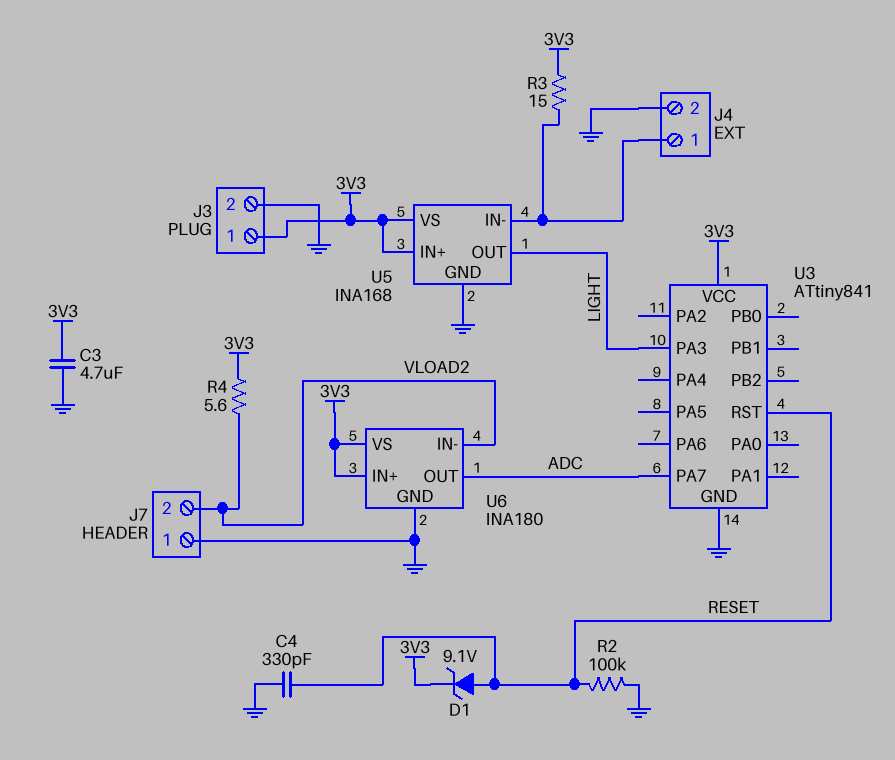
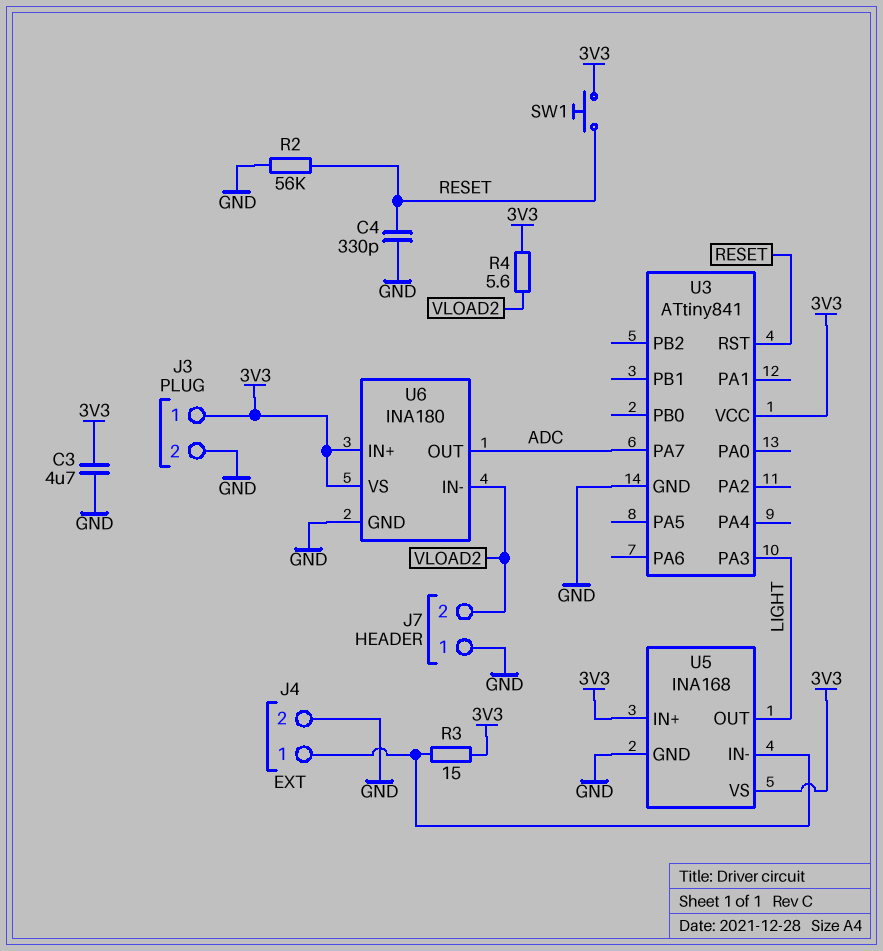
D1: zener 9.1V (A RESET, K 3V3) -> none
R2: 100k (GND, RESET) -> 56k (GND, RESET)
SW1: none -> button (3V3, RESET)

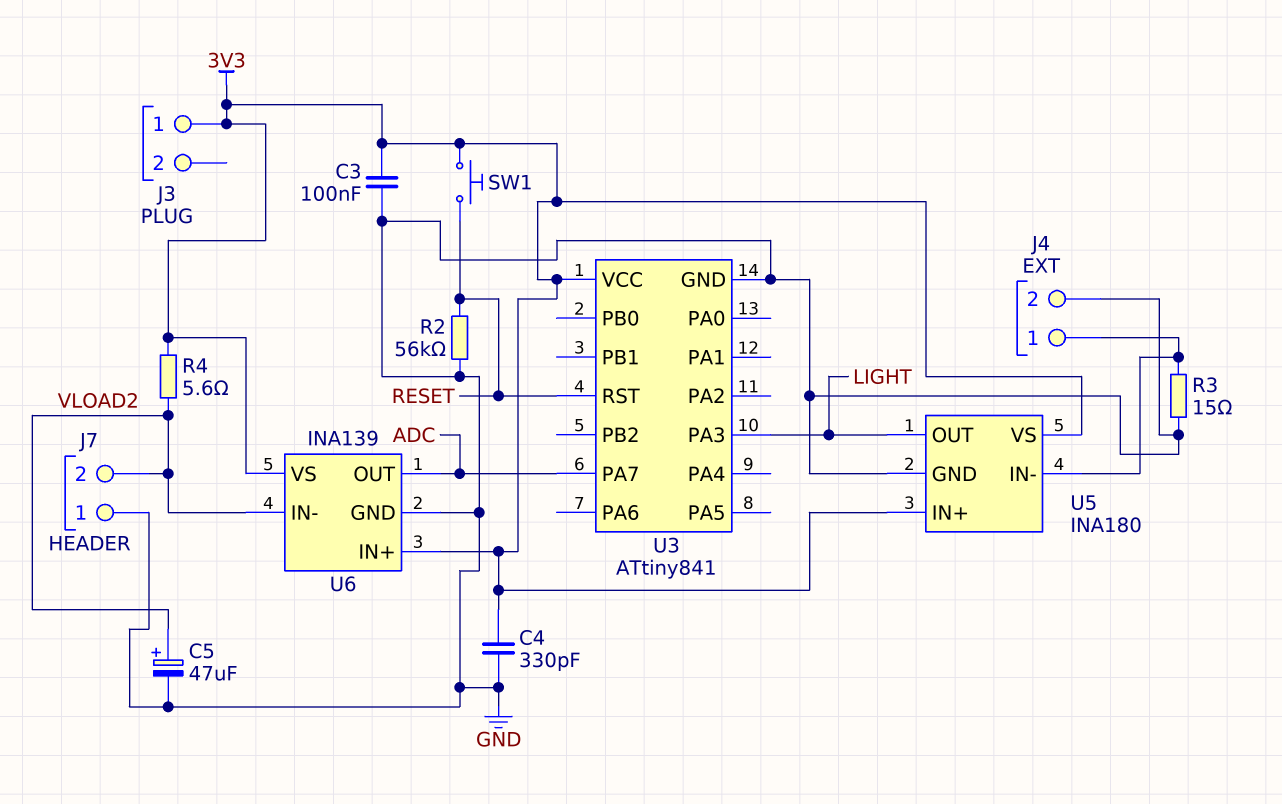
C3: 4.7uF (3V3, GND) -> 100nF (3V3, GND)
C4: 330pF (GND, RESET) -> 330pF (3V3, GND)
C5: none -> 47uF (plus VLOAD2, minus GND)
J3 pin 2: GND -> none
R3: 15 (3V3, J4/1) -> 15 (GND, J4/1)
U5: INA168 -> INA180
U6: INA180 -> INA139

